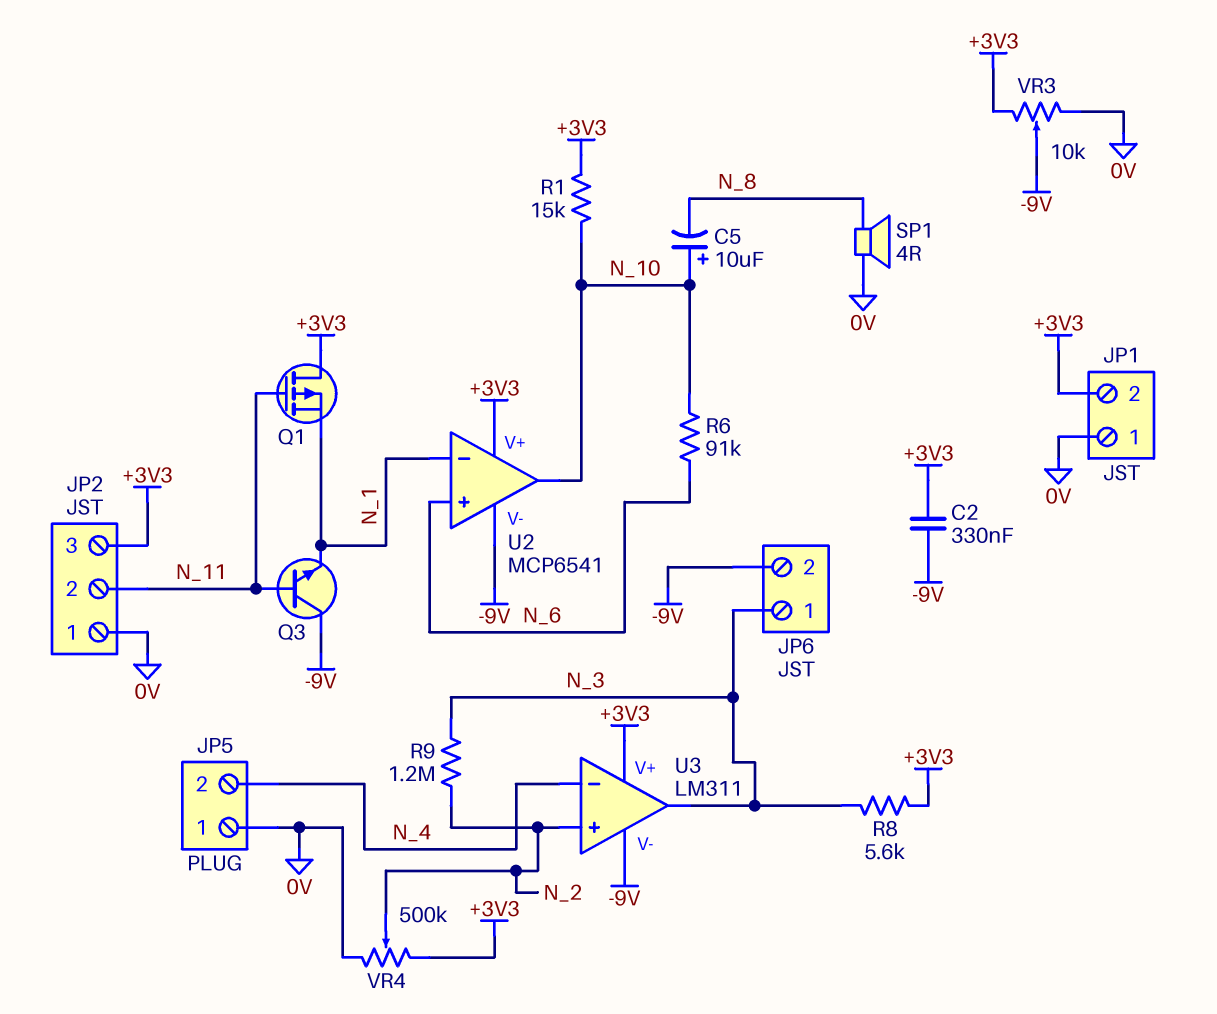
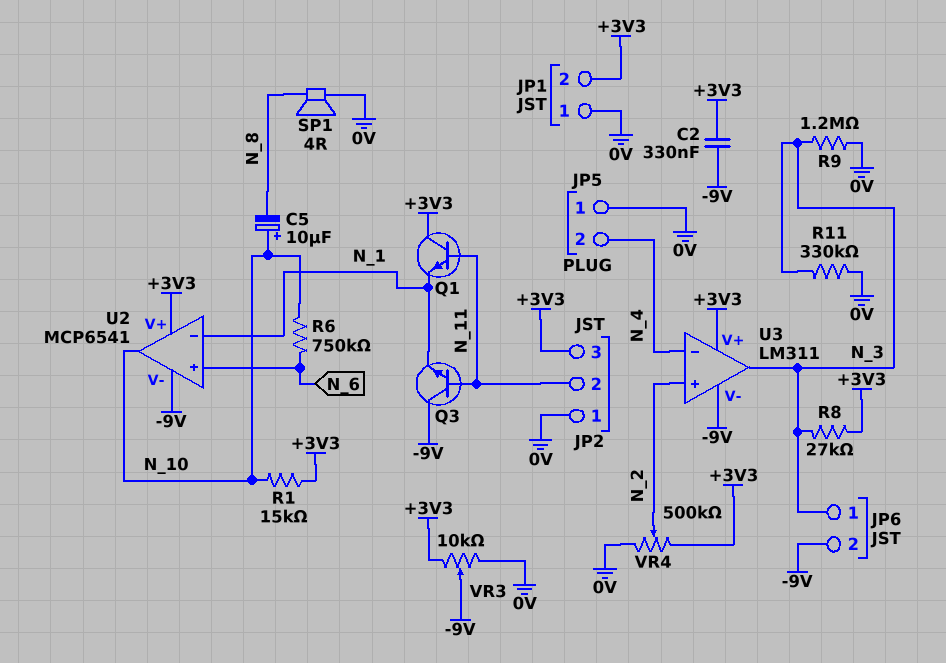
Q1: PMOS (G N_11, D +3V3, S N_1) -> NPN (B N_11, C +3V3, E N_1)
R6: 91k (N_6, N_10) -> 750k (N_6, N_10)
R8: 5.6k (+3V3, N_3) -> 27k (+3V3, N_3)
R9: 1.2M (N_2, N_3) -> 1.2M (0V, N_3)
R11: none -> 330k (0V, N_3)

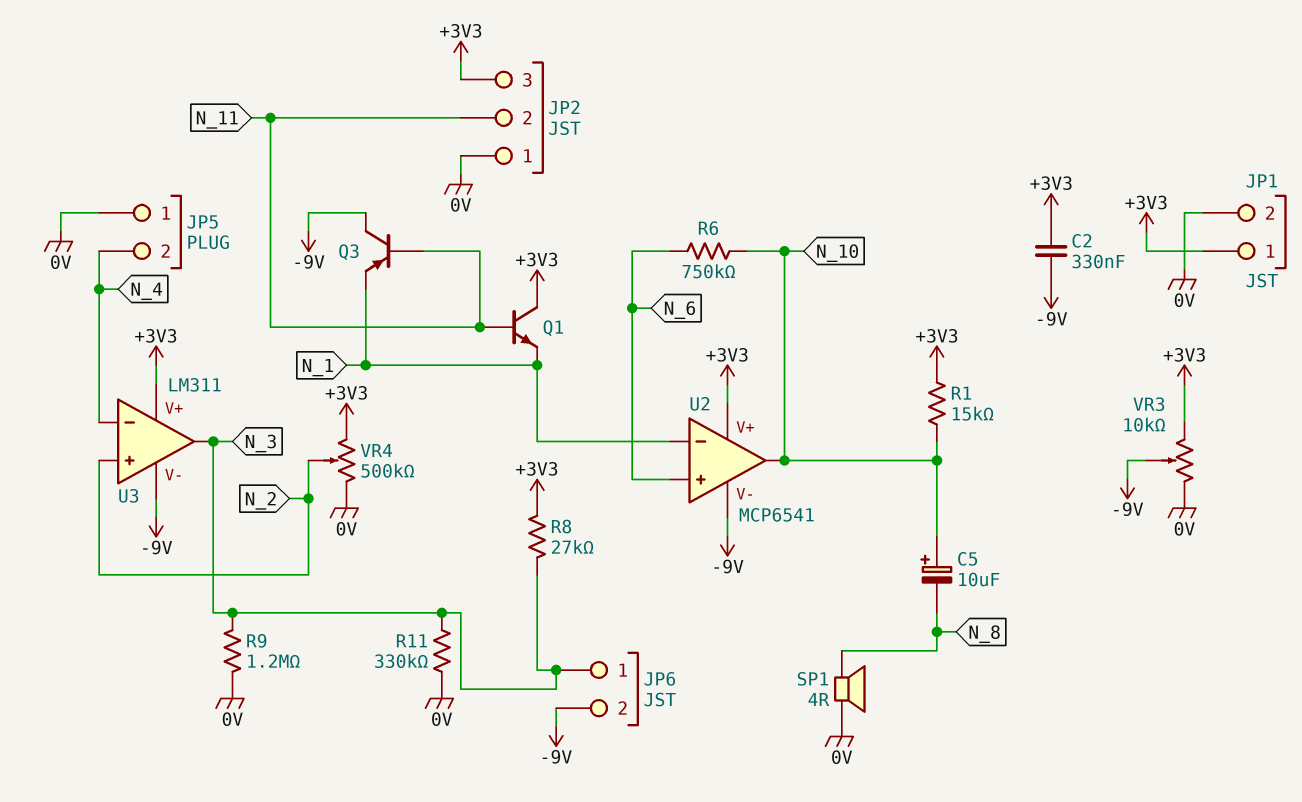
JP1 pin 1: 0V -> +3V3
JP1 pin 2: +3V3 -> 0V
Q3: NPN (B N_11, C -9V, E N_1) -> PNP (B N_11, C -9V, E N_1)

